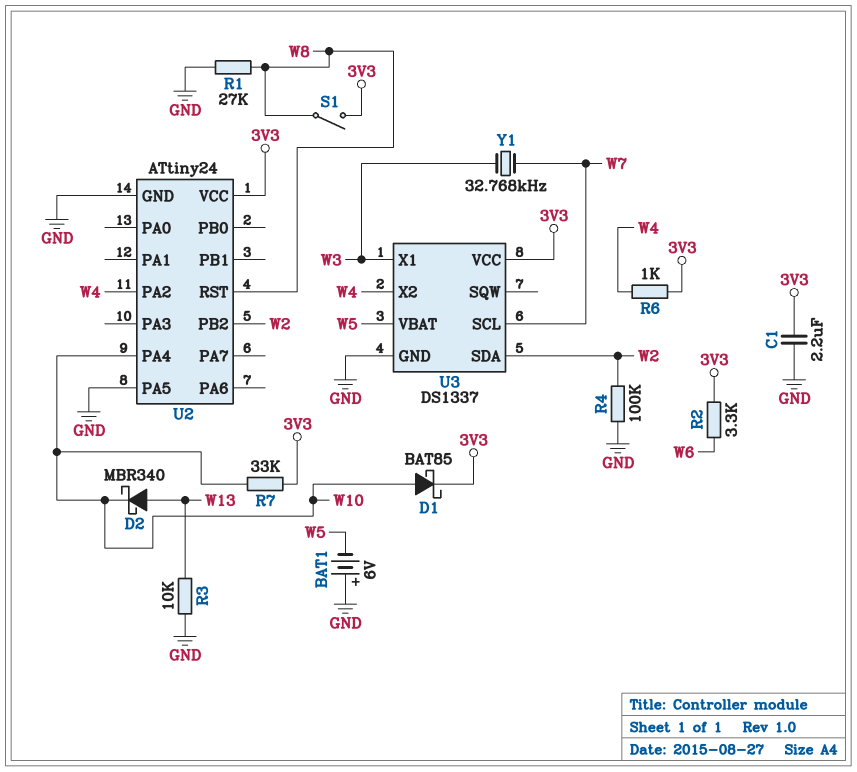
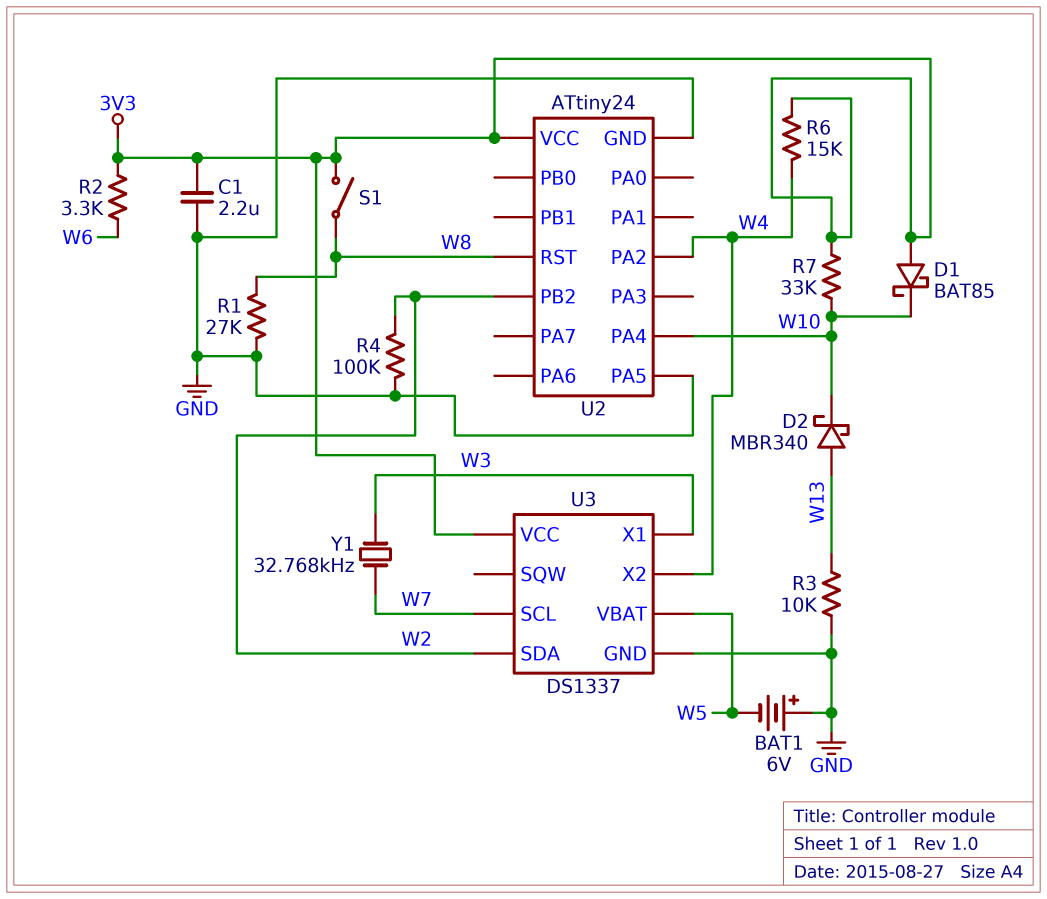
D1: schottky BAT85 (A W10, K 3V3) -> schottky BAT85 (A 3V3, K W10)
R6: 1k (3V3, W4) -> 15k (3V3, W4)

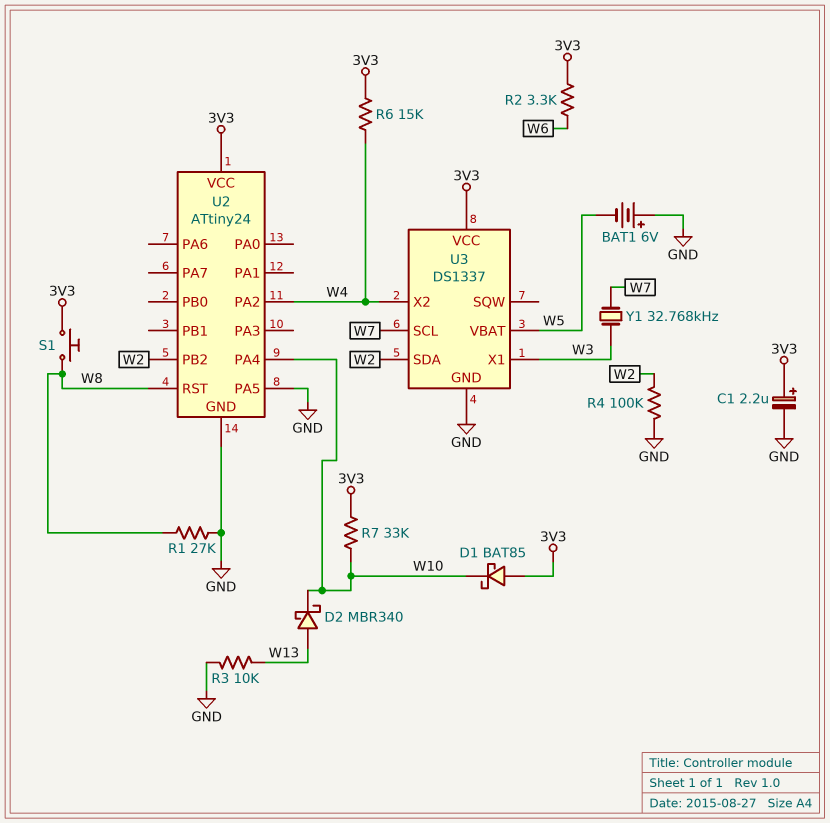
C1: 2.2uF (3V3, GND) -> 2.2uF (plus 3V3, minus GND)
S1: switch (3V3, W8) -> button (3V3, W8)

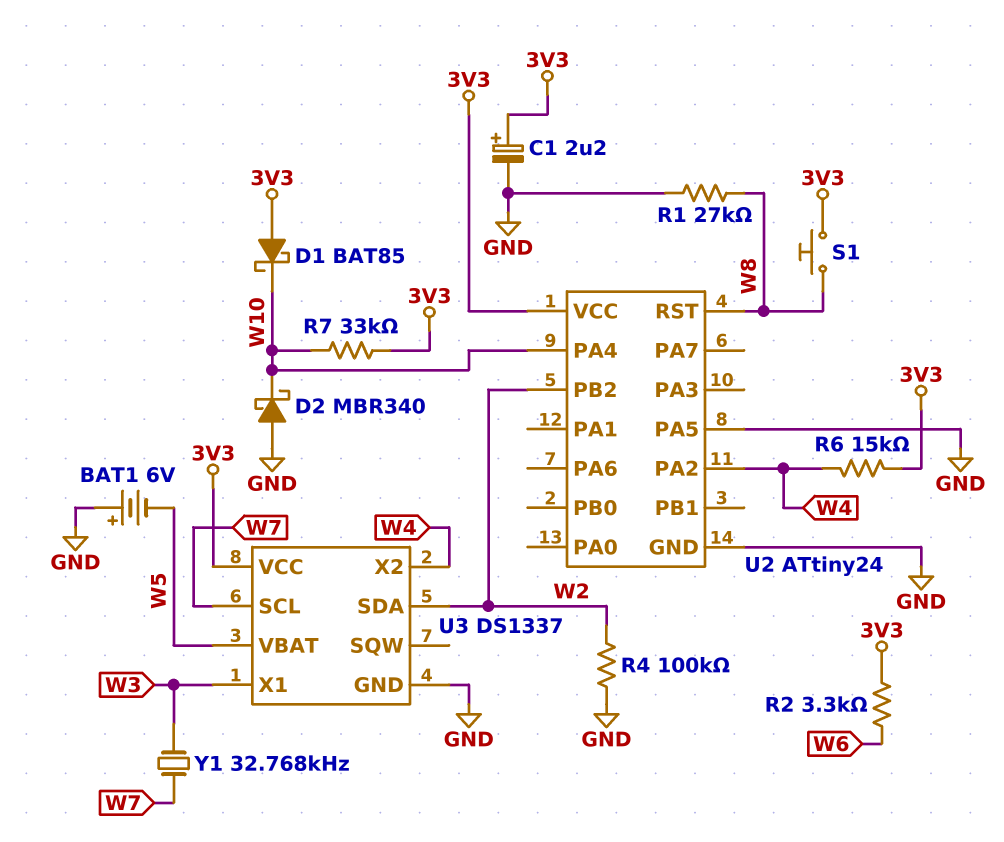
D2: schottky MBR340 (A W13, K W10) -> schottky MBR340 (A GND, K W10)
R3: 10k (GND, W13) -> none

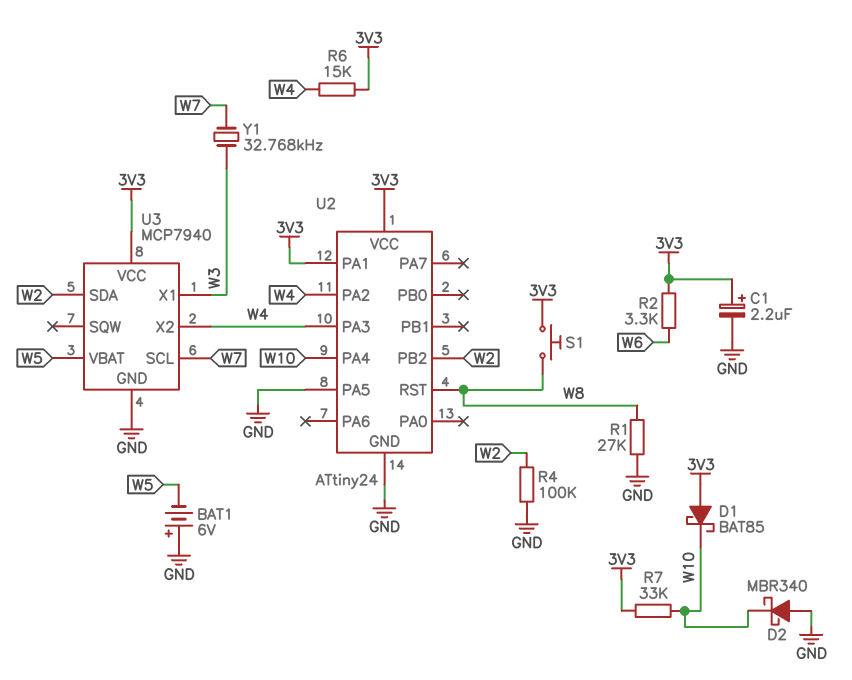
U2 pin PA1: none -> 3V3
U2 pin PA3: none -> W4
U3: DS1337 -> MCP7940

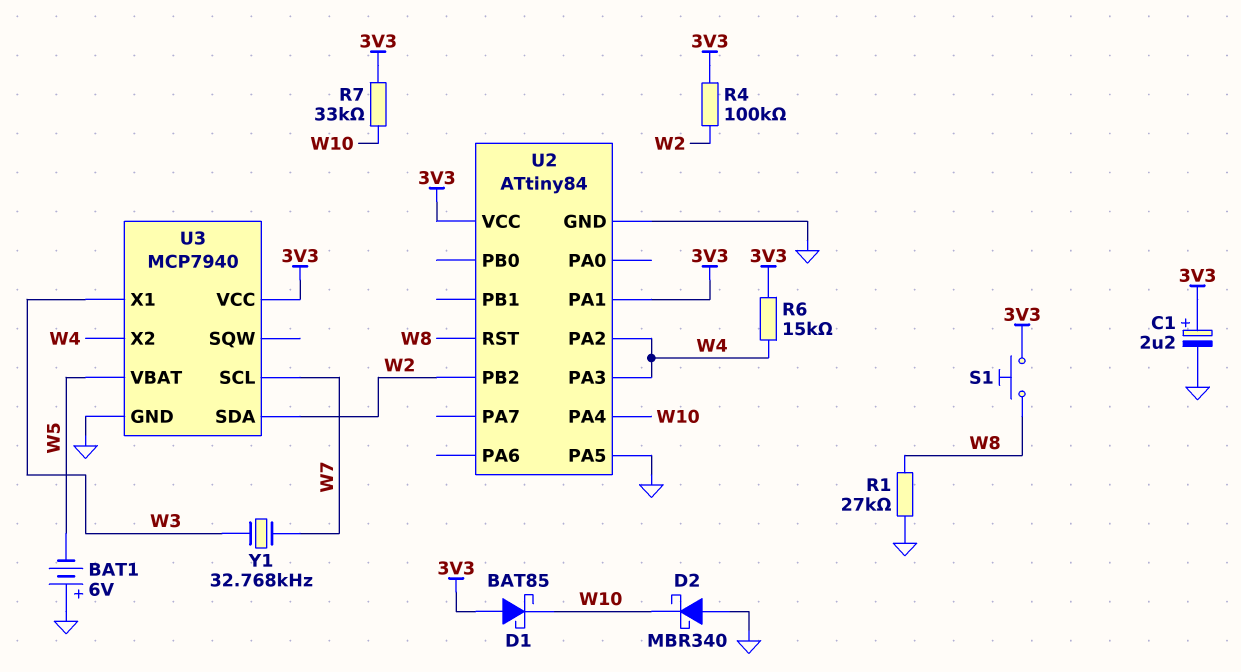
R2: 3.3k (3V3, W6) -> none
R4: 100k (GND, W2) -> 100k (3V3, W2)
U2: ATtiny24 -> ATtiny84

